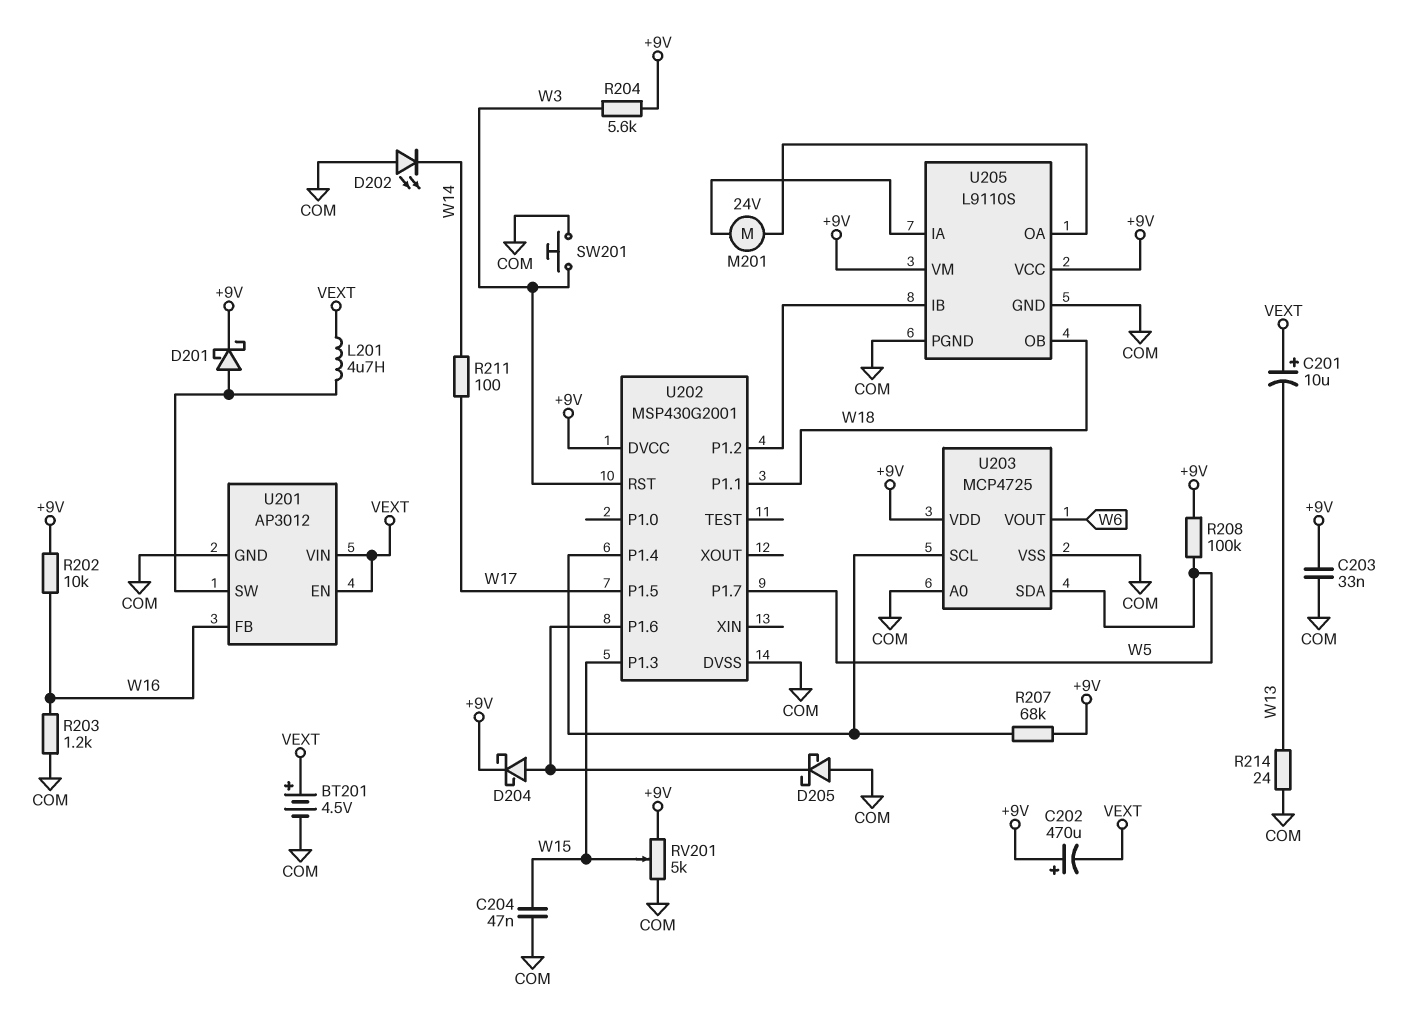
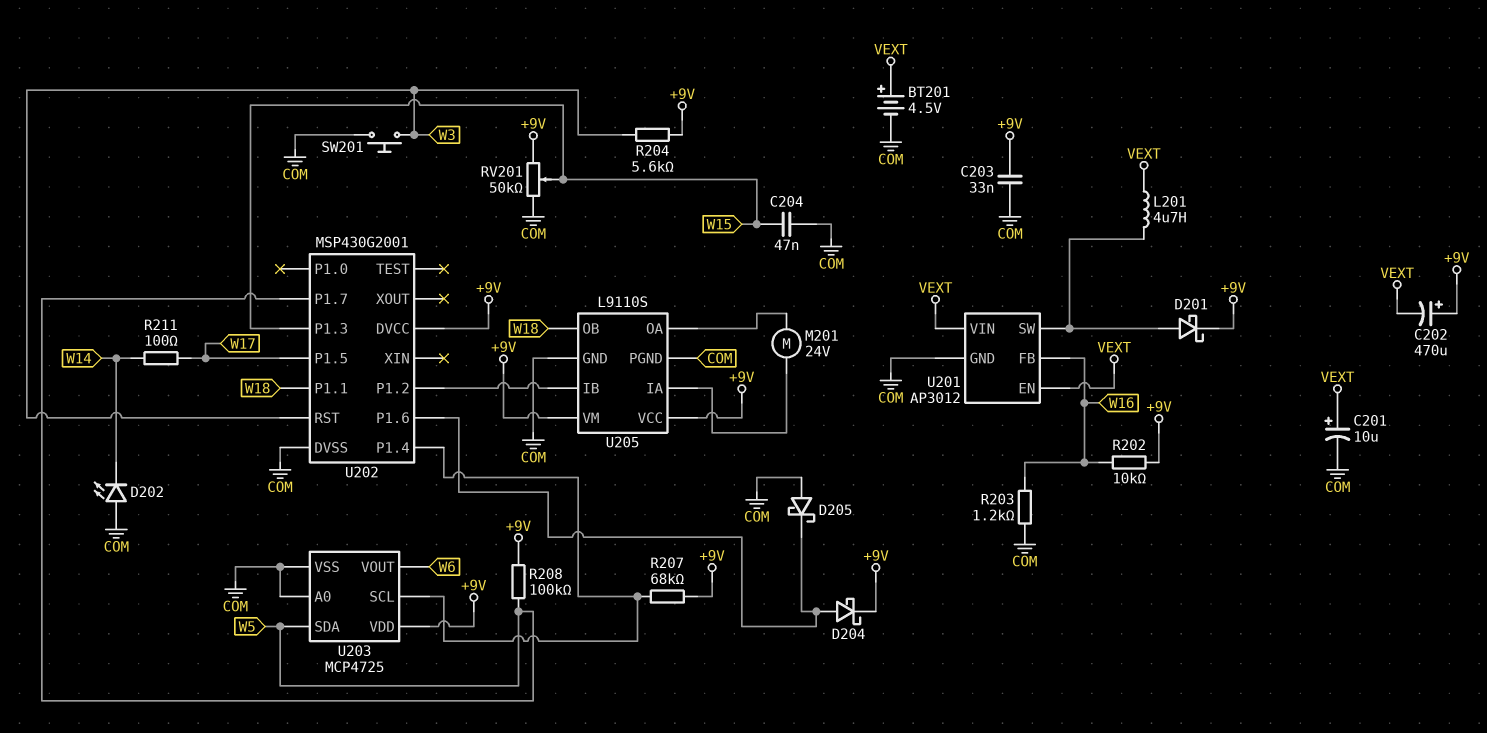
C201: 10uF (plus VEXT, minus W13) -> 10uF (plus VEXT, minus COM)
R214: 24 (COM, W13) -> none
RV201: 5k (+9V, COM, wiper W15) -> 50k (+9V, COM, wiper W15)

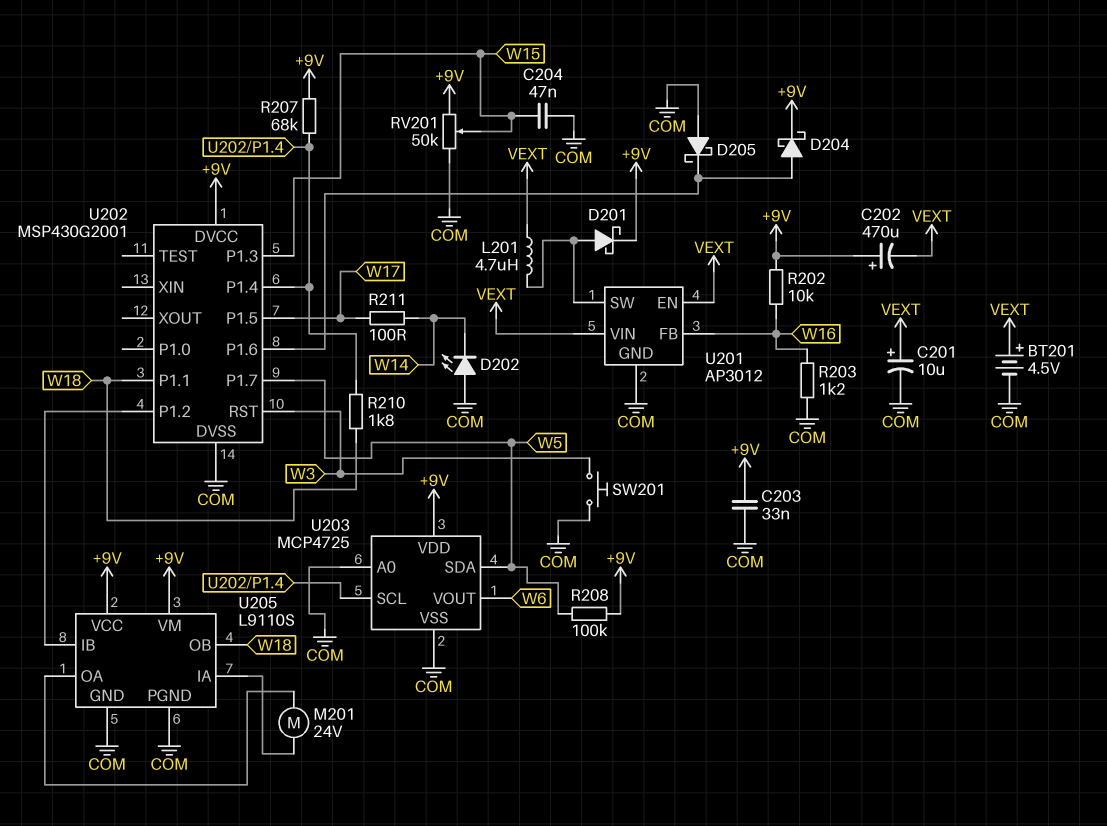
R204: 5.6k (+9V, W3) -> none
R210: none -> 1.8k (U202/P1.4, W18)

